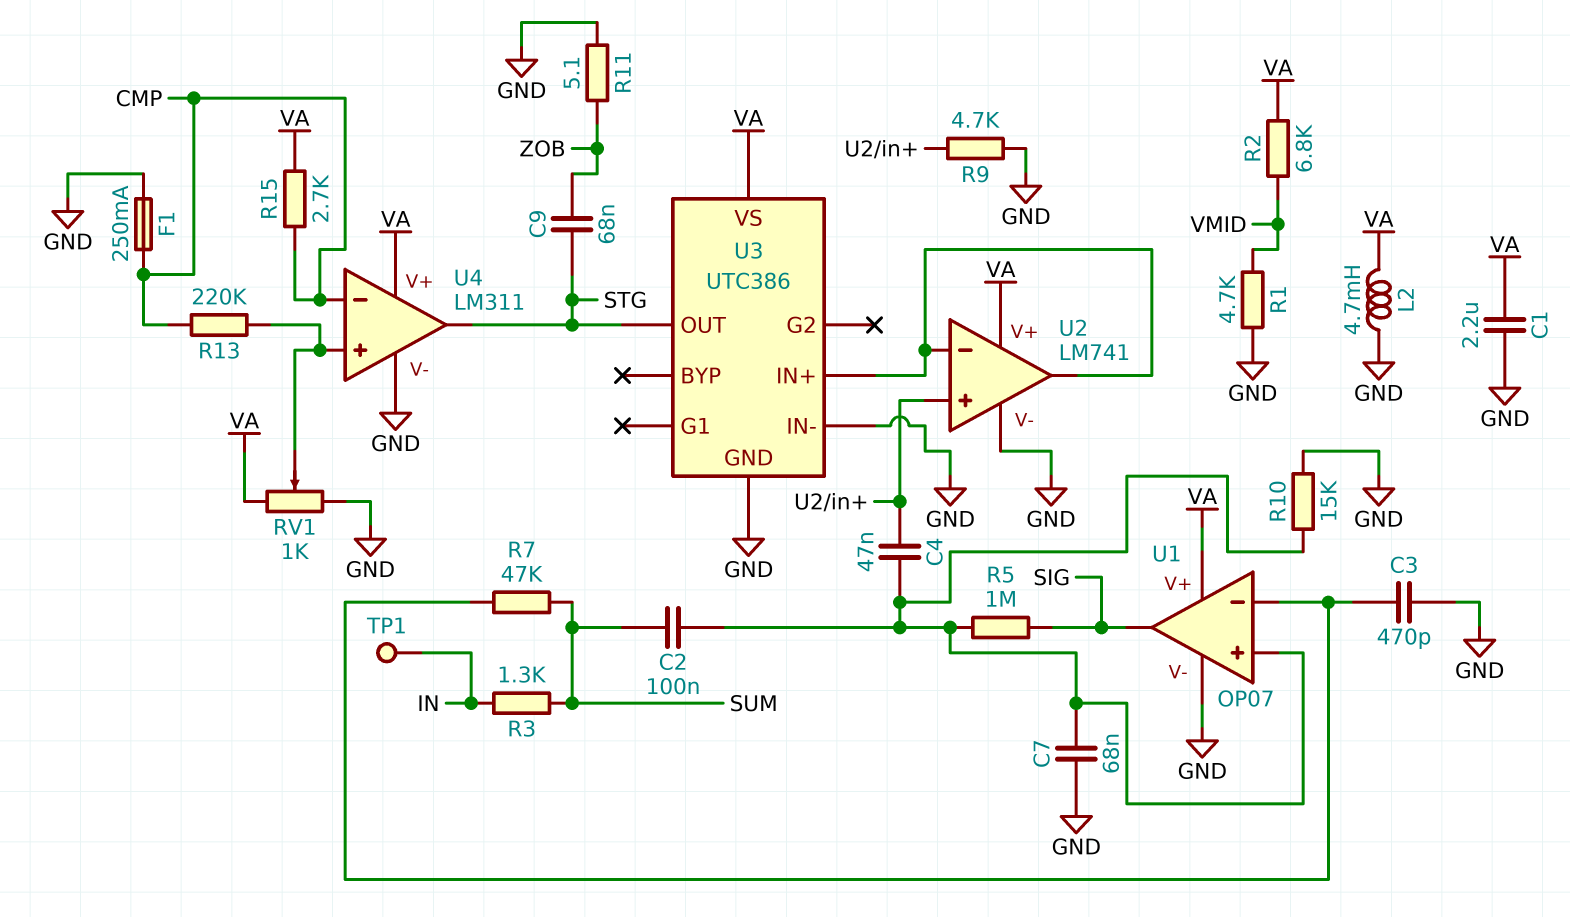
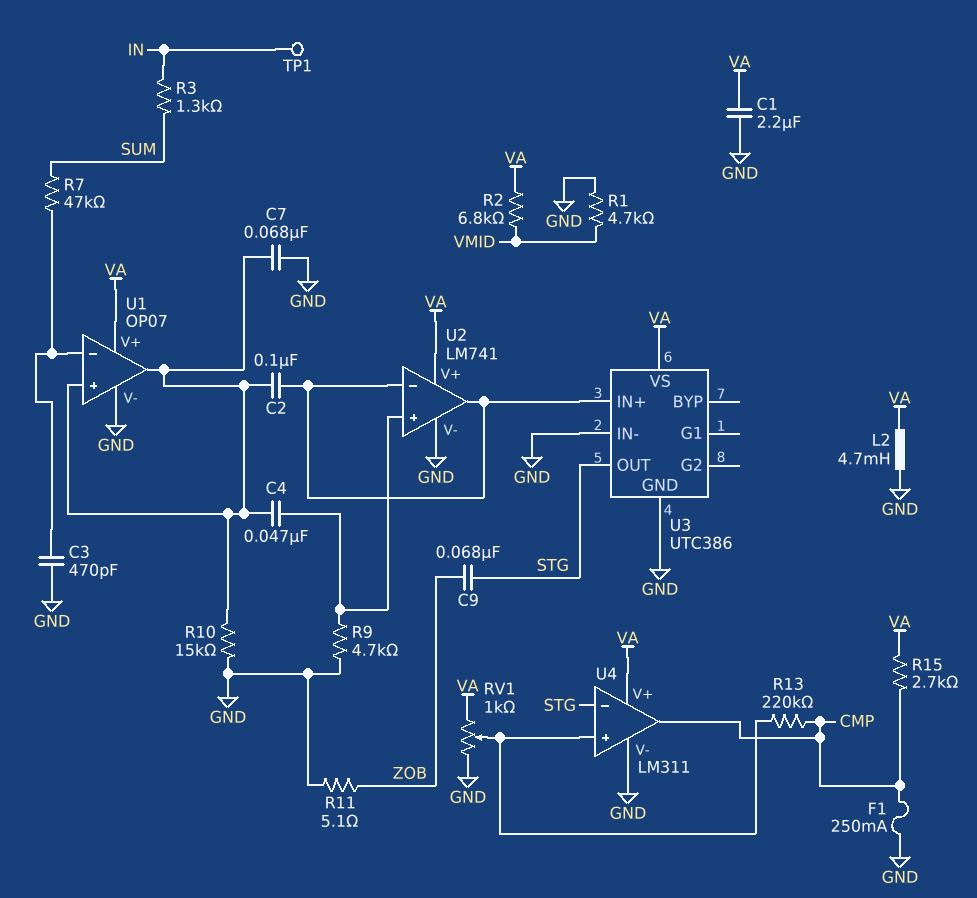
C2: 100nF (SUM, U1/in+) -> 100nF (U1/in+, U2/in-)
R5: 1M (SIG, U1/in+) -> none
U1 pin out: SIG -> U1/in+
U4 pin in-: CMP -> STG
U4 pin out: STG -> CMP

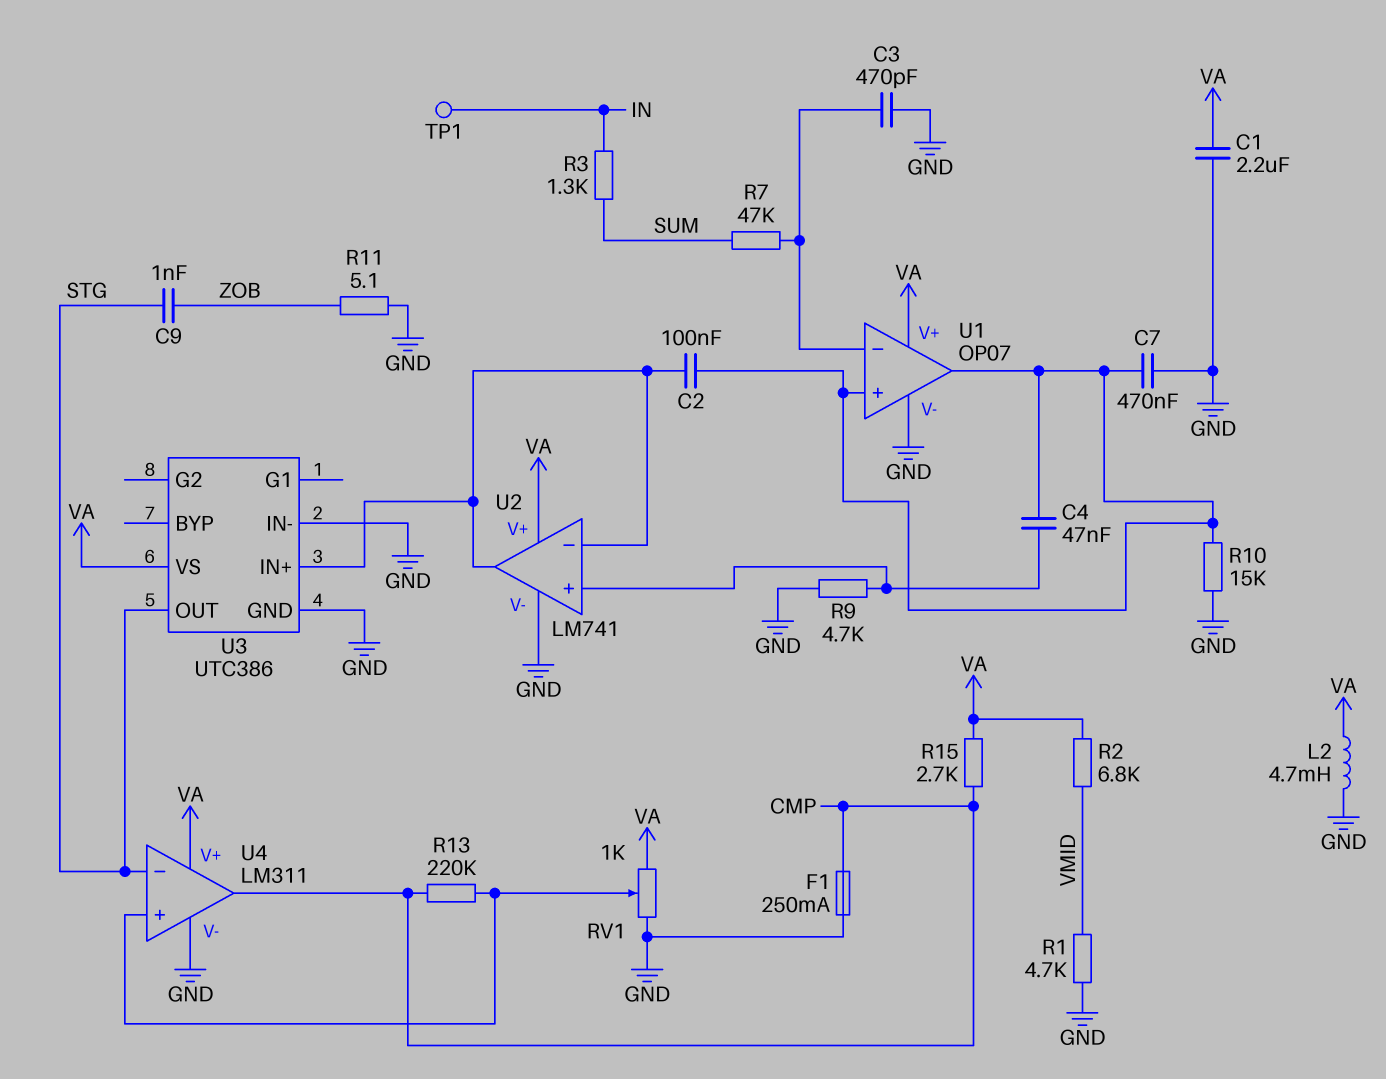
C7: 68nF (GND, U1/in+) -> 470nF (GND, U1/in+)
C9: 68nF (STG, ZOB) -> 1nF (STG, ZOB)

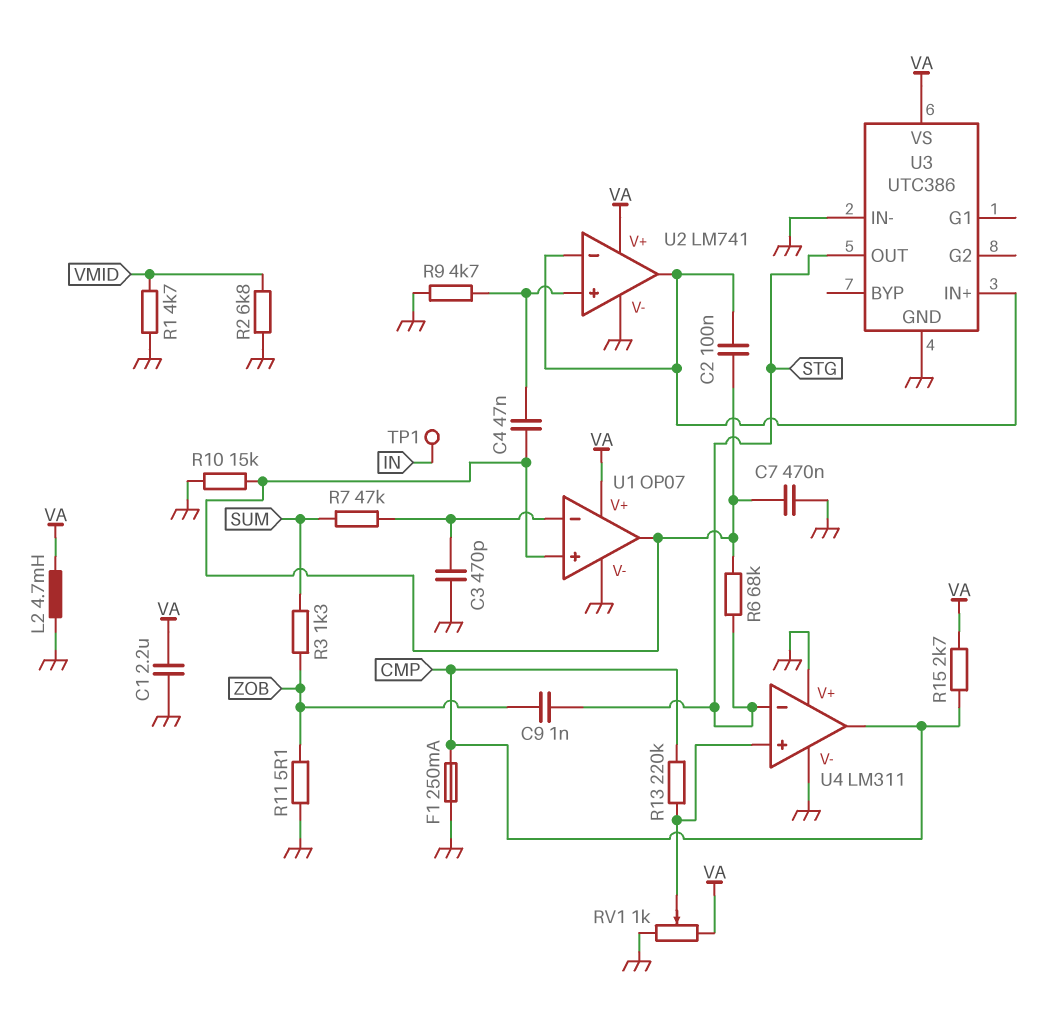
R2: 6.8k (VA, VMID) -> 6.8k (GND, VMID)
R3: 1.3k (IN, SUM) -> 1.3k (SUM, ZOB)
R6: none -> 68k (STG, U1/in+)
U4 pin V+: VA -> GND

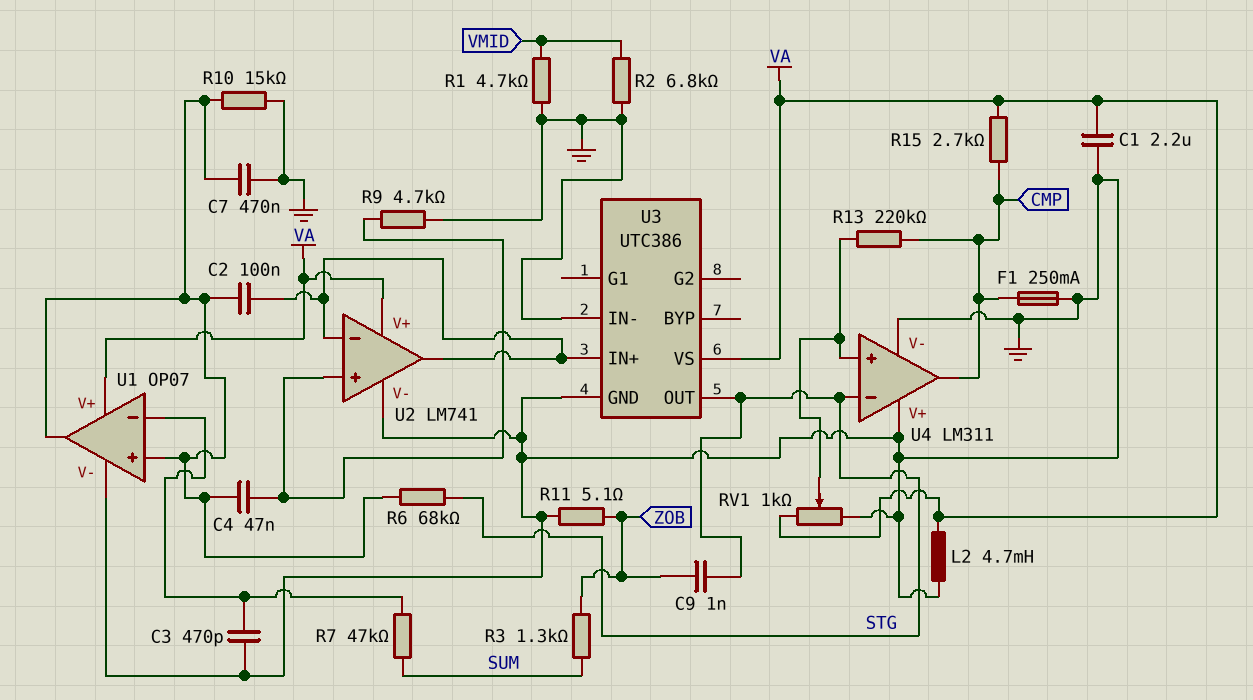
TP1: test point (IN) -> none

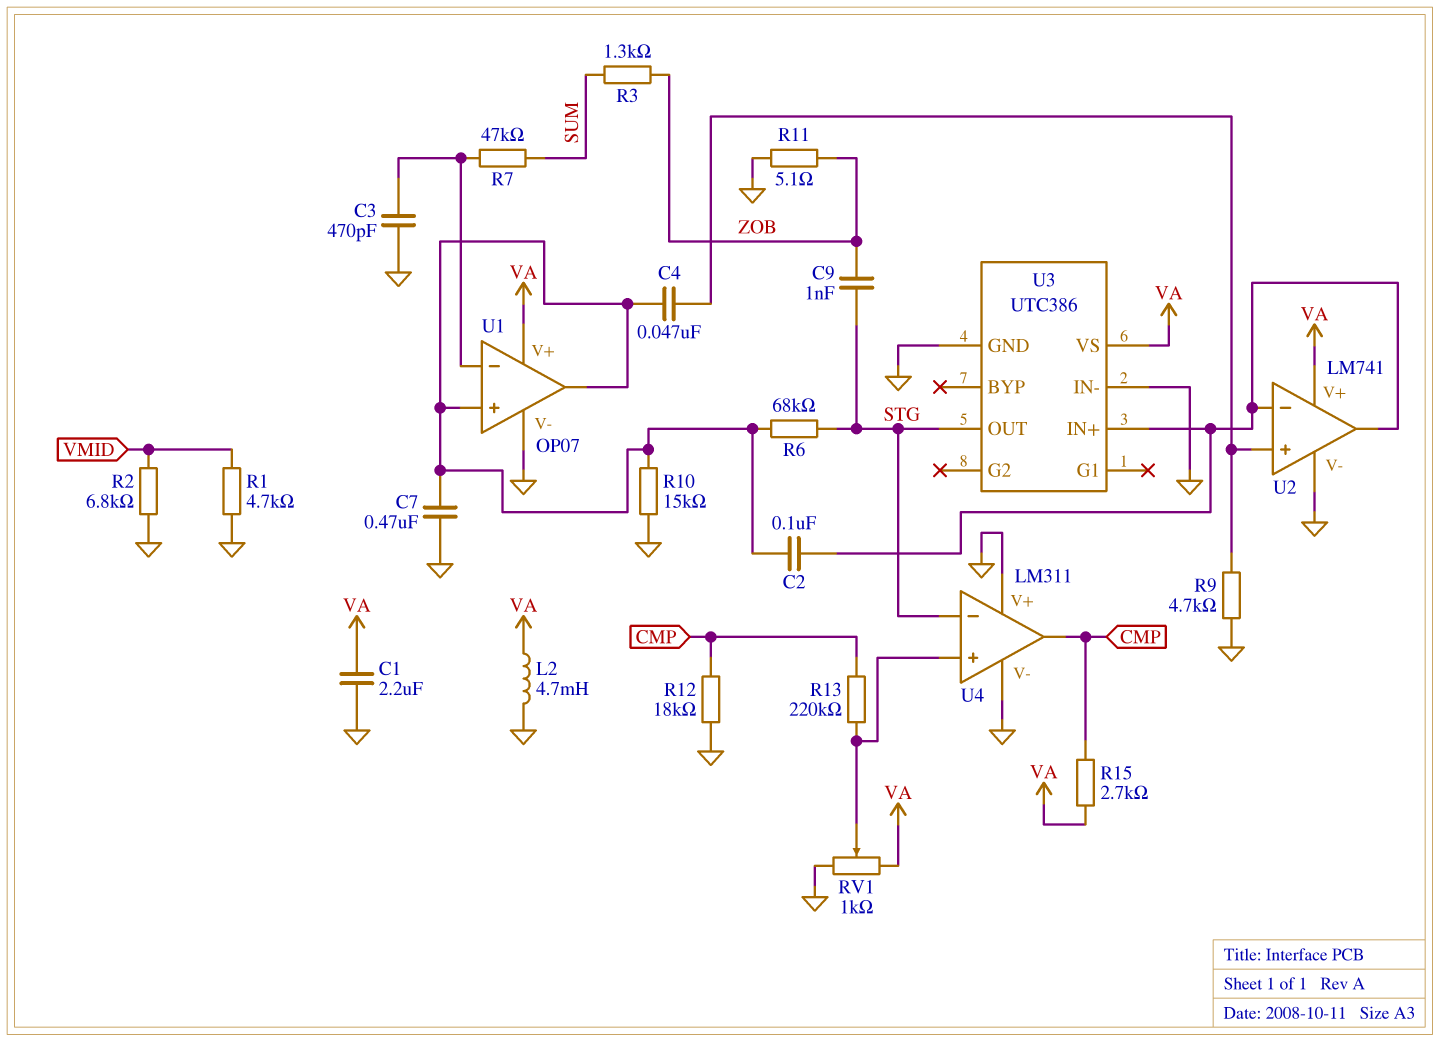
F1: 250mA (CMP, GND) -> none
R12: none -> 18k (CMP, GND)

